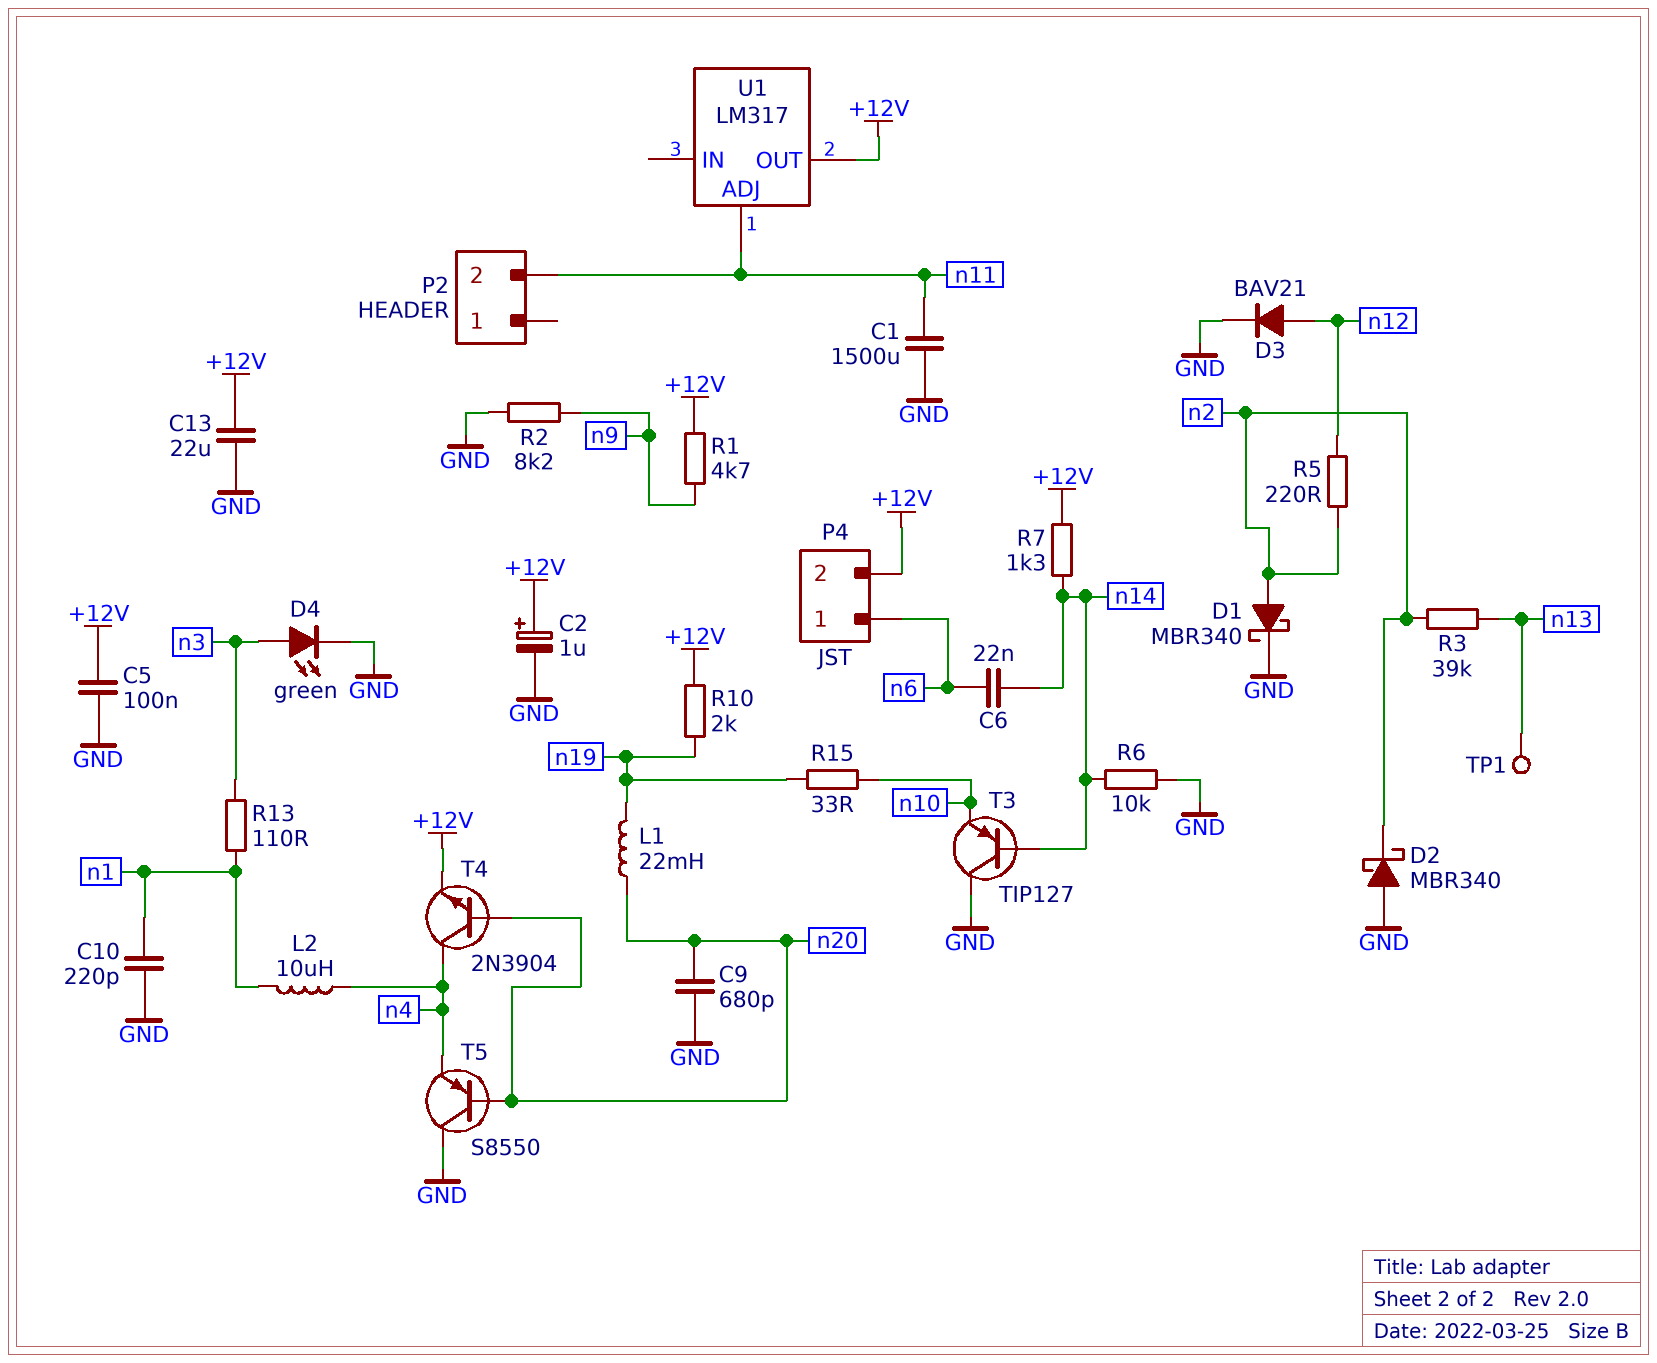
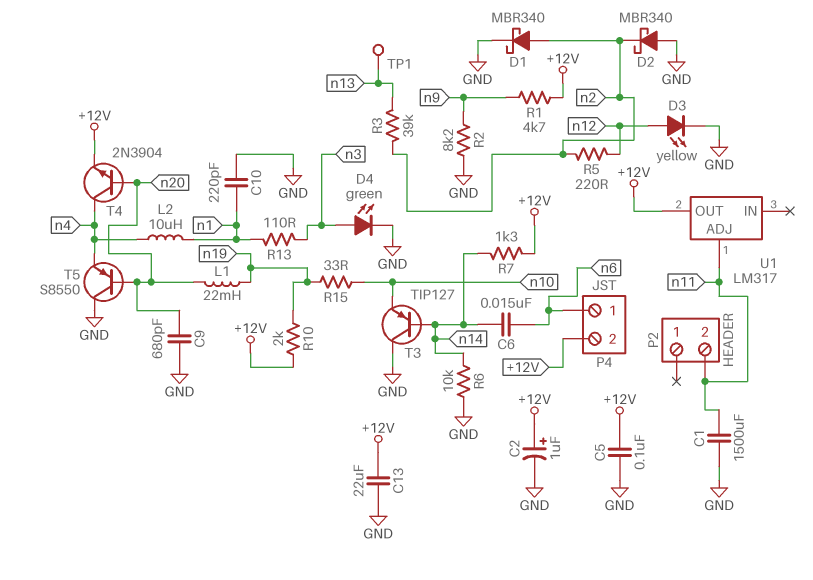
C6: 22nF (n6, n14) -> 15nF (n6, n14)
D3: diode BAV21 (A n12, K GND) -> LED yellow (A n12, K GND)

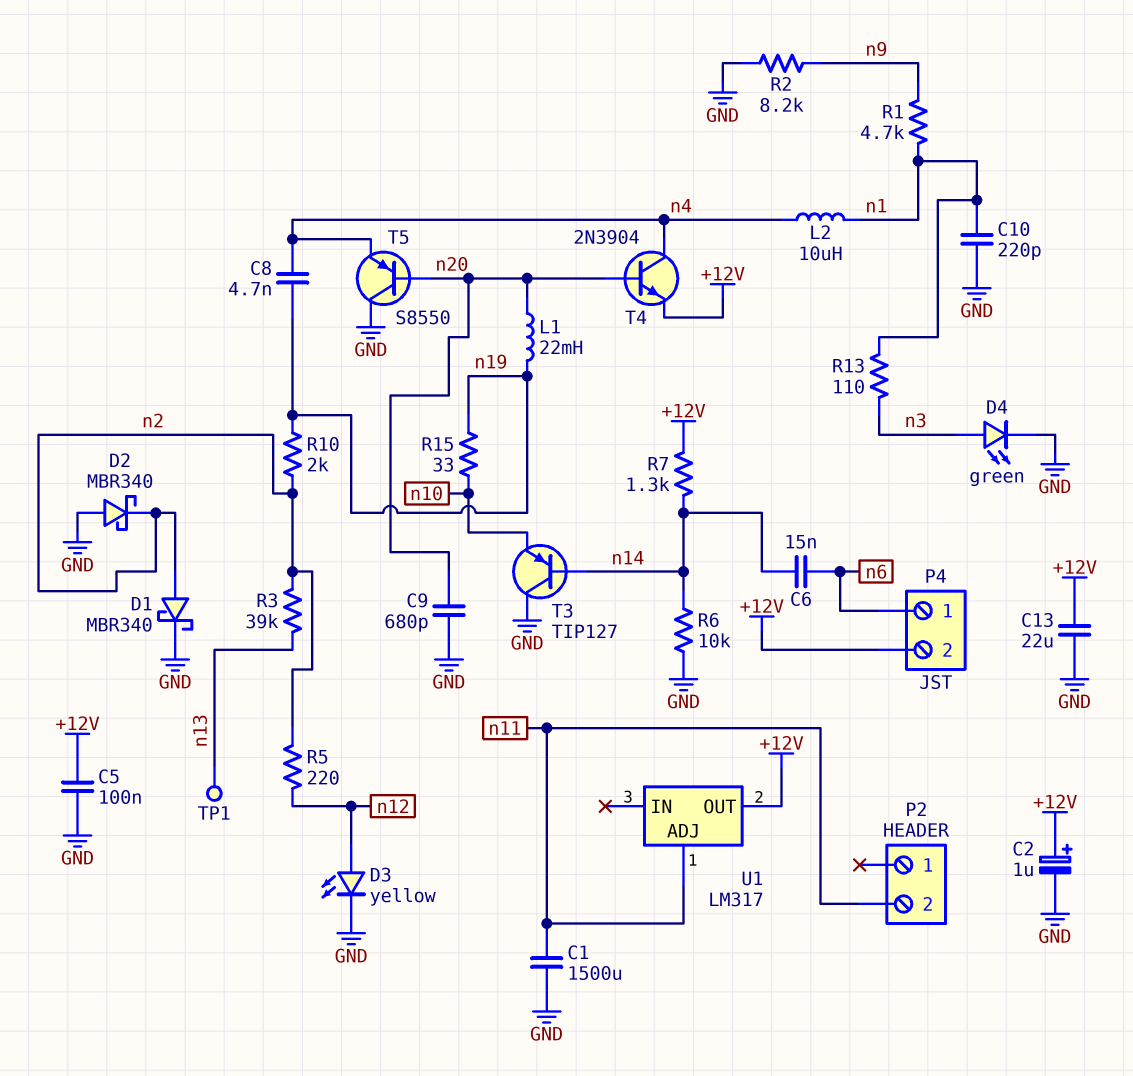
C8: none -> 4.7nF (n4, n19)
R1: 4.7k (+12V, n9) -> 4.7k (n1, n9)
R10: 2k (+12V, n19) -> 2k (n2, n19)

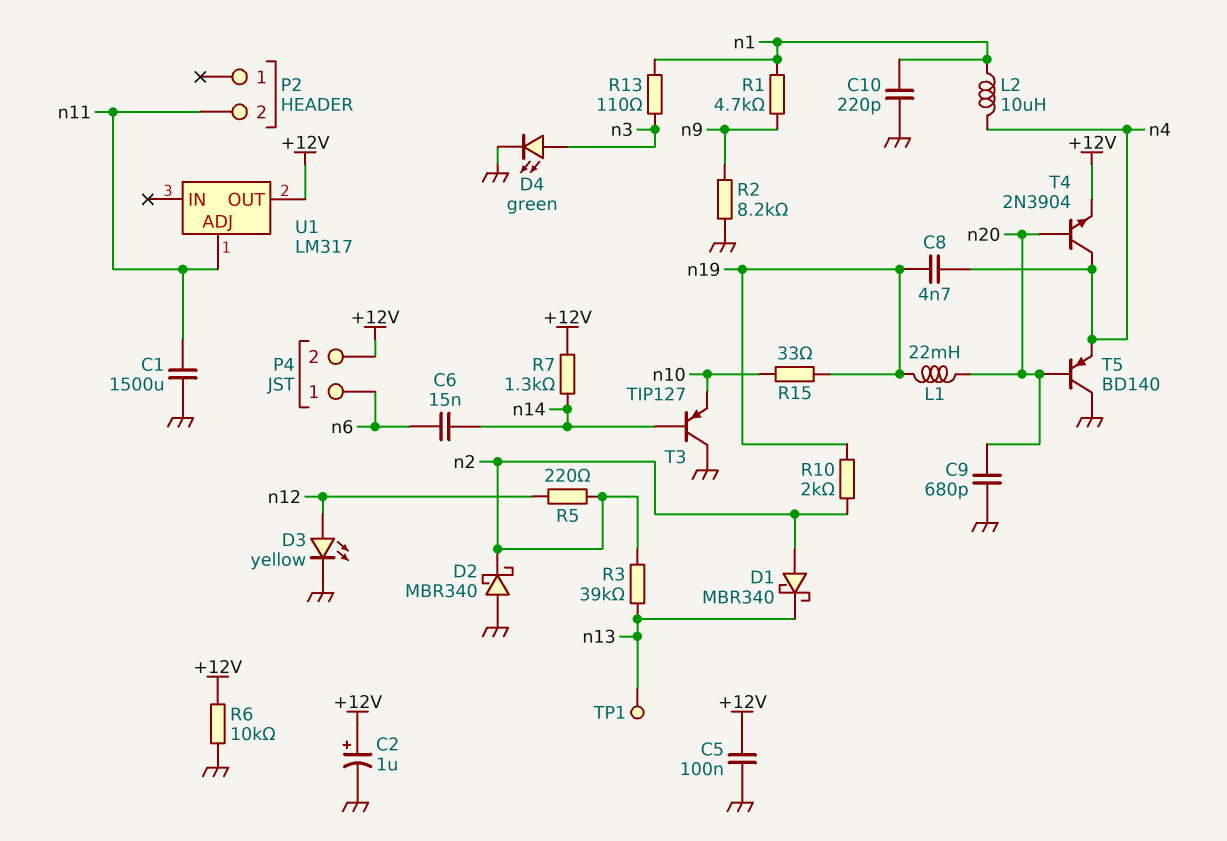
C13: 22uF (+12V, GND) -> none
D1: schottky MBR340 (A n2, K GND) -> schottky MBR340 (A n2, K n13)
R6: 10k (GND, n14) -> 10k (+12V, GND)
T5: PNP S8550 (B n20, C GND, E n4) -> PNP BD140 (B n20, C GND, E n4)

